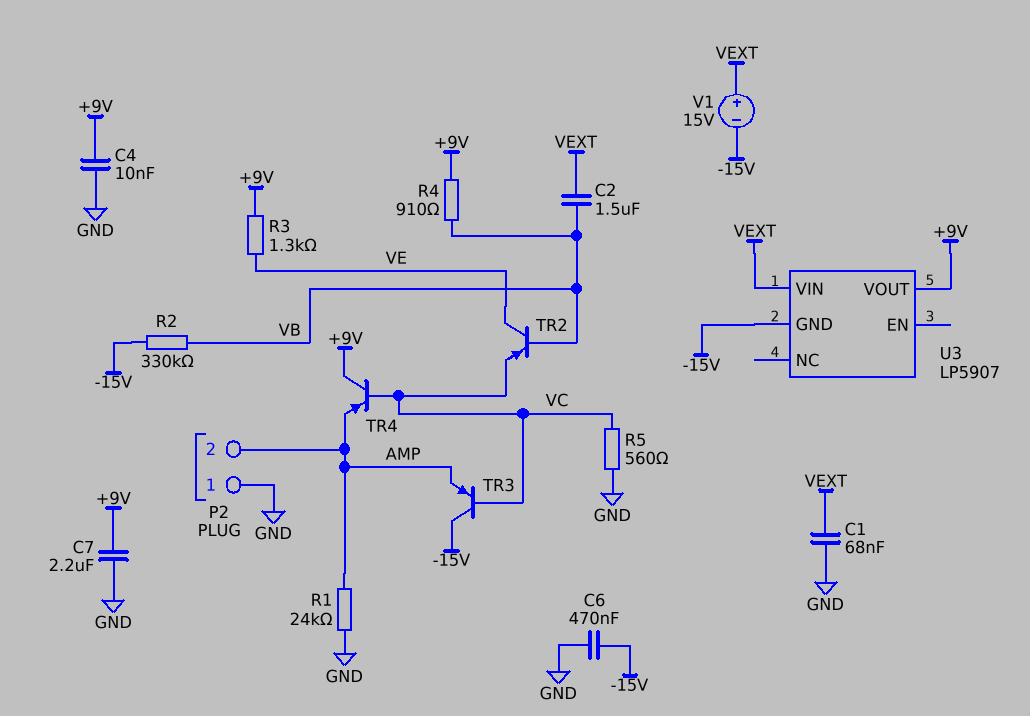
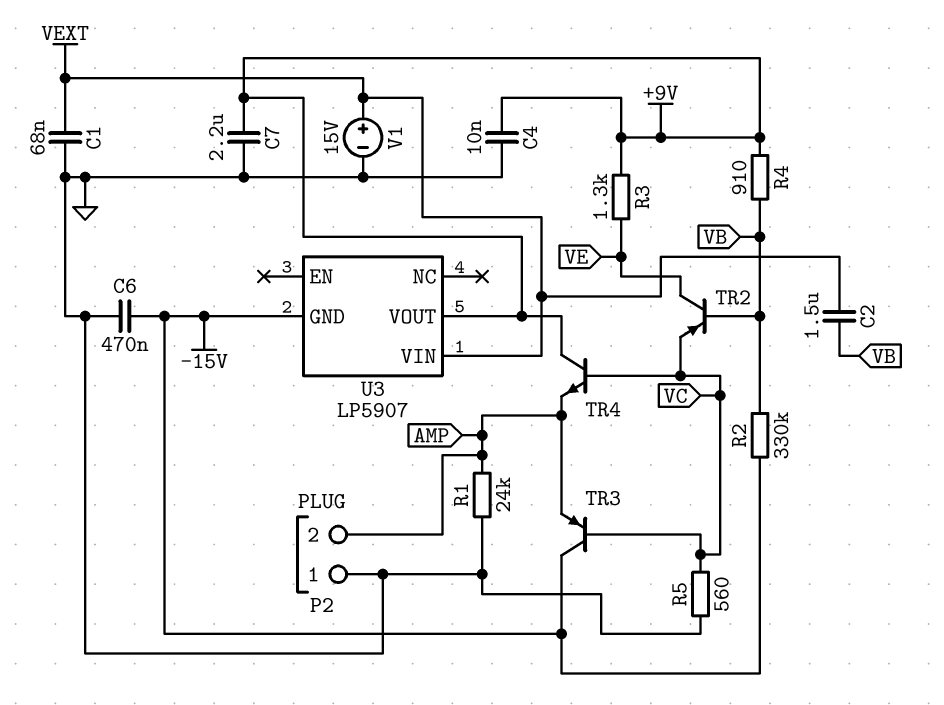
TR4: PNP (B VC, C +9V, E AMP) -> NPN (B VC, C +9V, E AMP)
V1: 15V (plus VEXT, minus -15V) -> 15V (plus VEXT, minus GND)

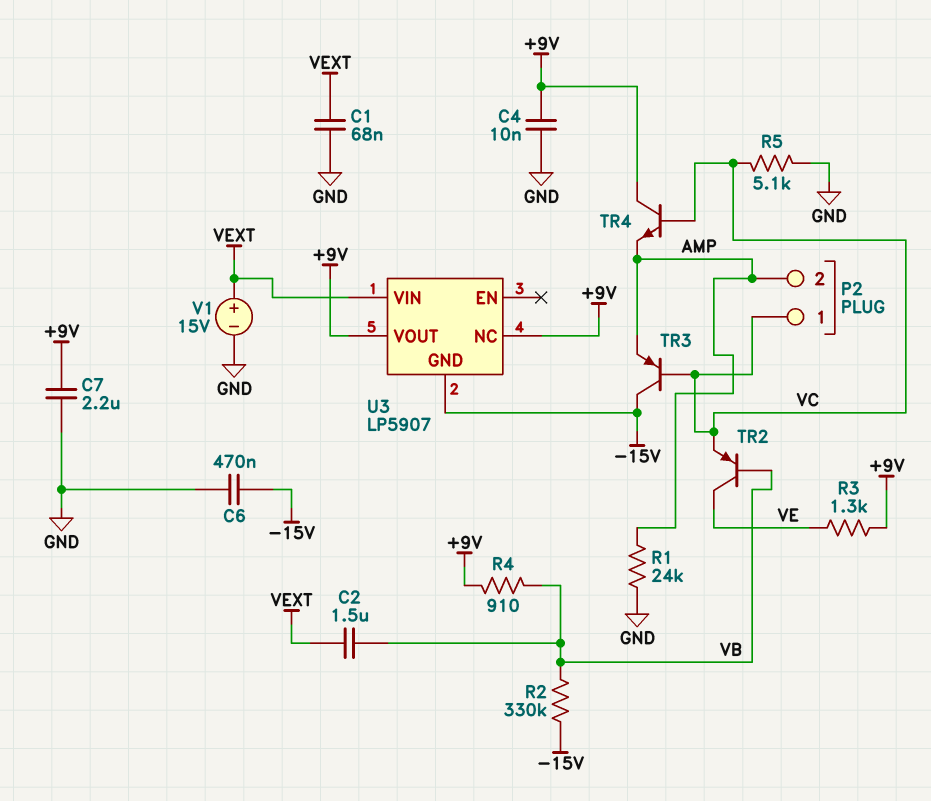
P2 pin 1: GND -> VC
R5: 560 (GND, VC) -> 5.1k (GND, VC)
U3 pin NC: none -> +9V

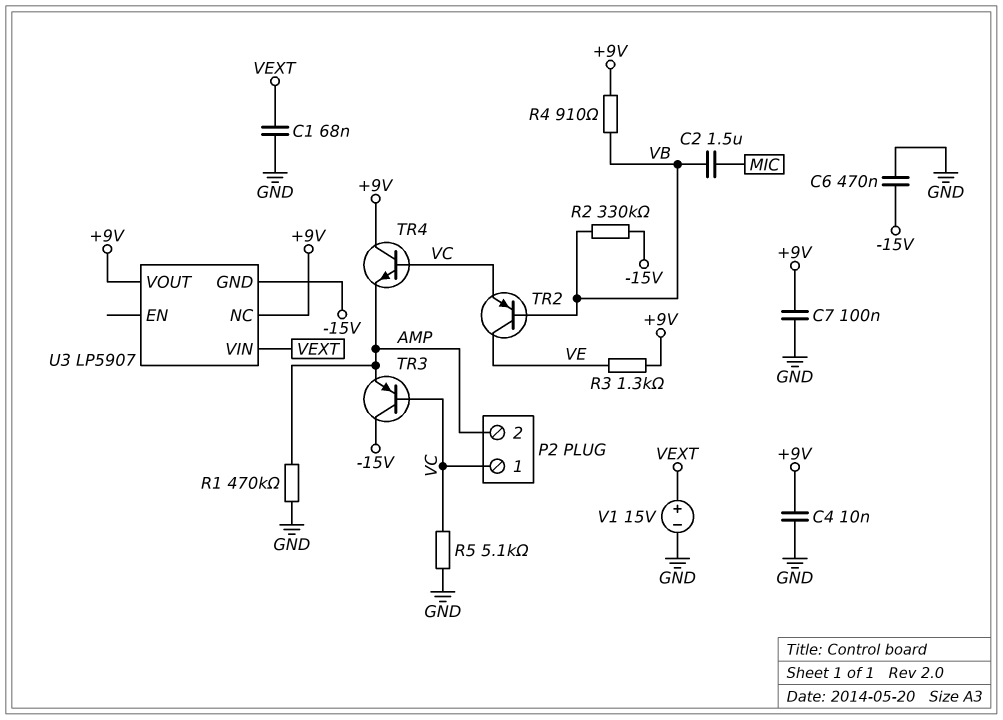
C2: 1.5uF (VB, VEXT) -> 1.5uF (MIC, VB)
C7: 2.2uF (+9V, GND) -> 100nF (+9V, GND)
R1: 24k (AMP, GND) -> 470k (AMP, GND)

